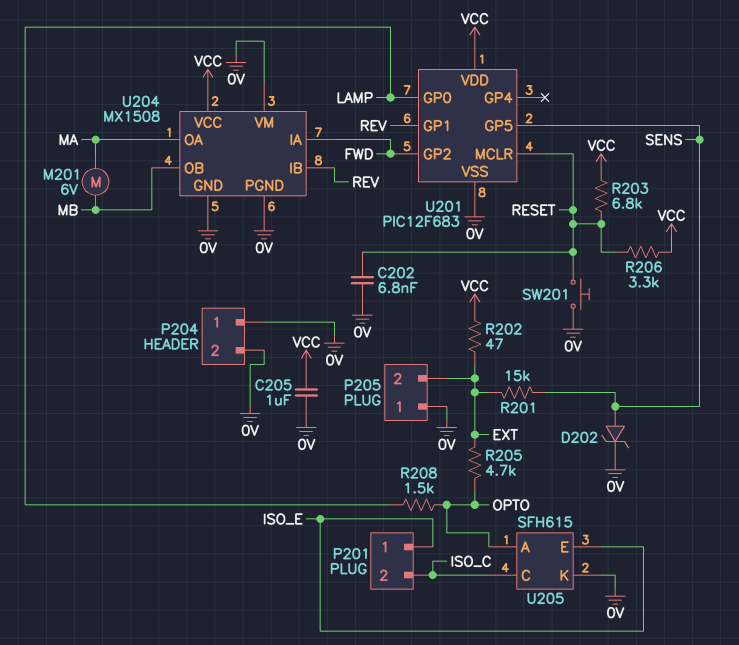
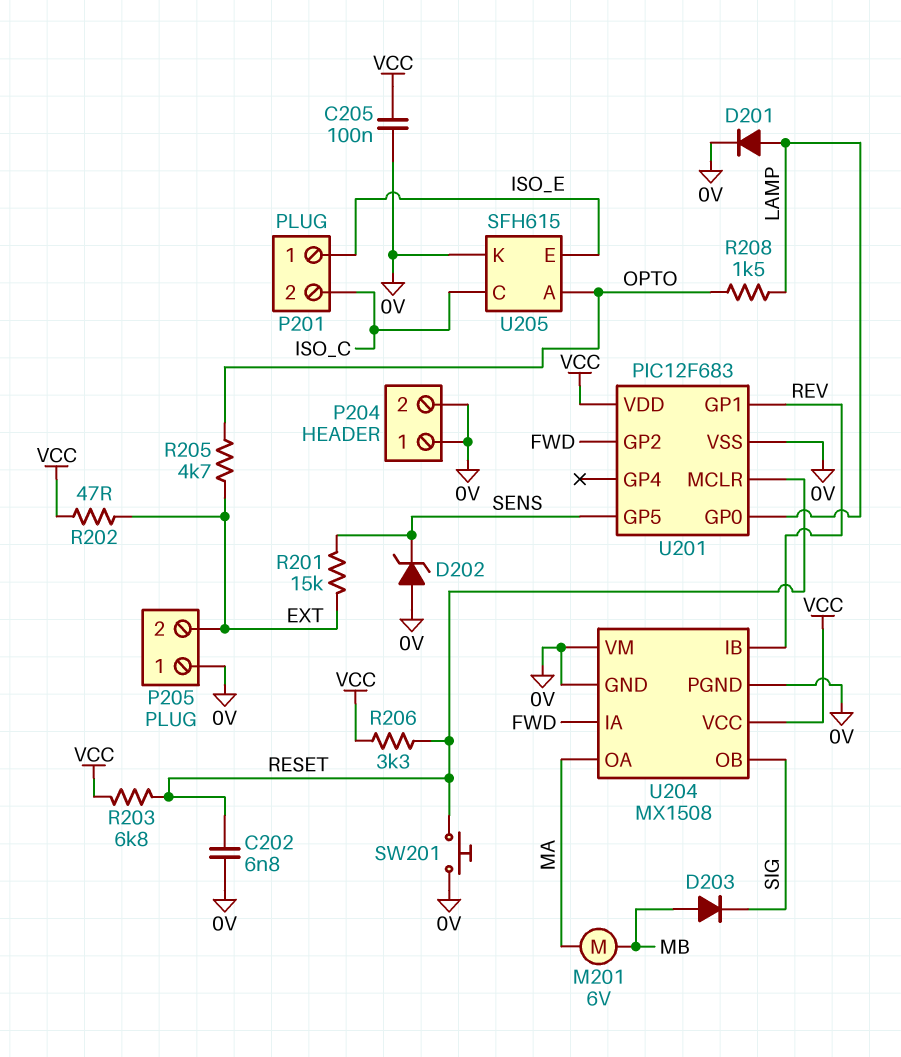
C205: 1uF (0V, VCC) -> 100nF (0V, VCC)
D201: none -> diode (A LAMP, K 0V)
D202: zener (A SENS, K 0V) -> zener (A 0V, K SENS)
D203: none -> diode (A MB, K SIG)
U204 pin OB: MB -> SIG

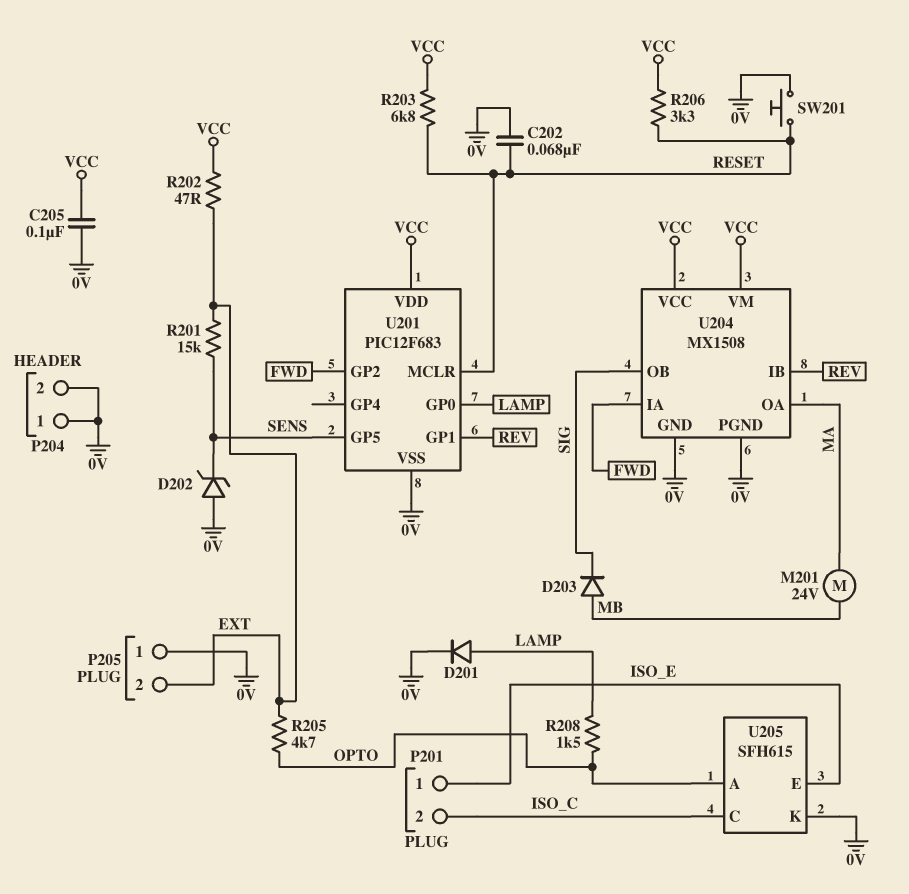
C202: 6.8nF (0V, RESET) -> 68nF (0V, RESET)
M201: motor 6V (MA, MB) -> motor 24V (MA, MB)
U204 pin VM: 0V -> VCC

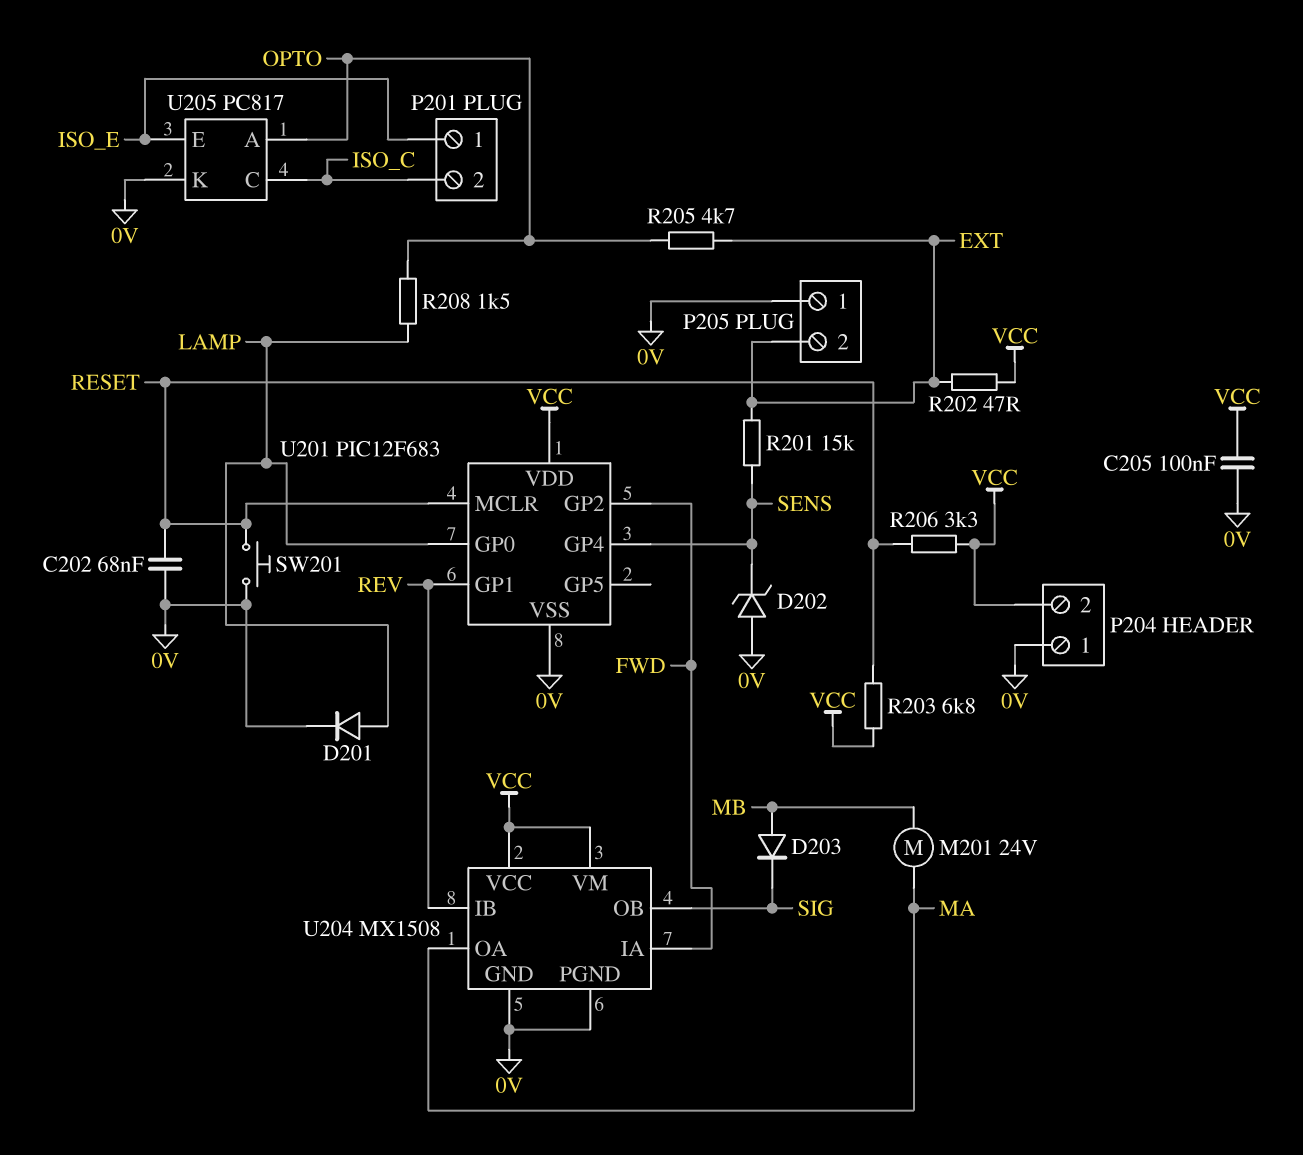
P204 pin 2: 0V -> VCC
U201 pin GP4: none -> SENS
U201 pin GP5: SENS -> none
U205: SFH615 -> PC817

